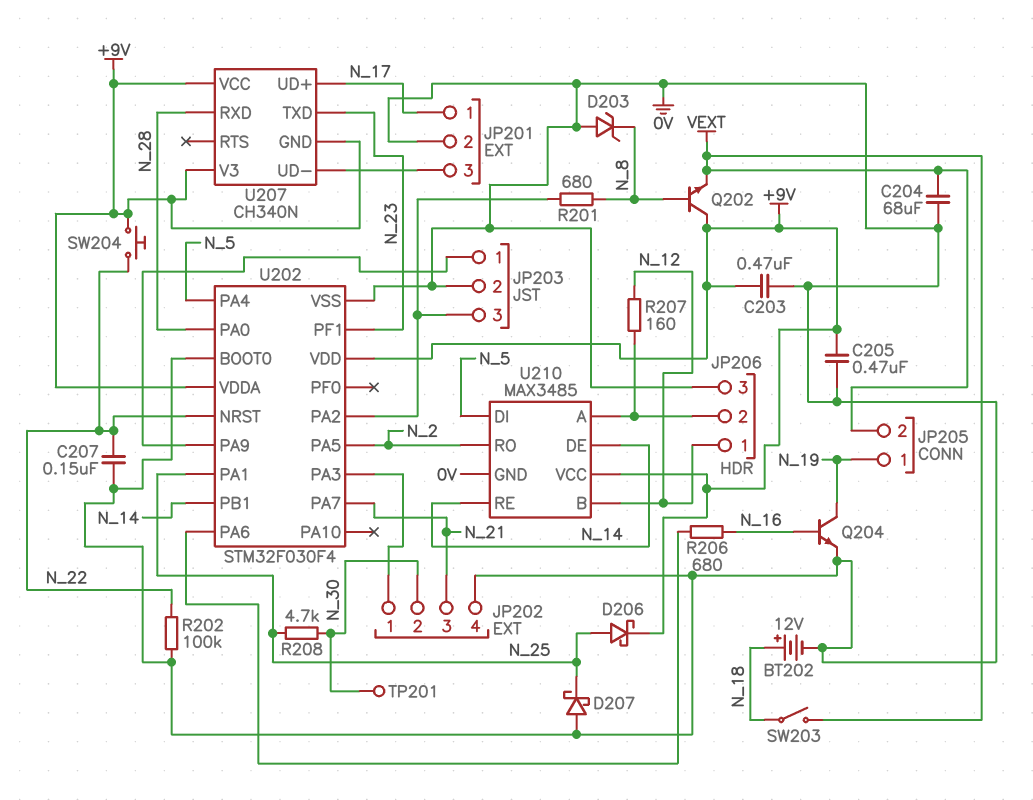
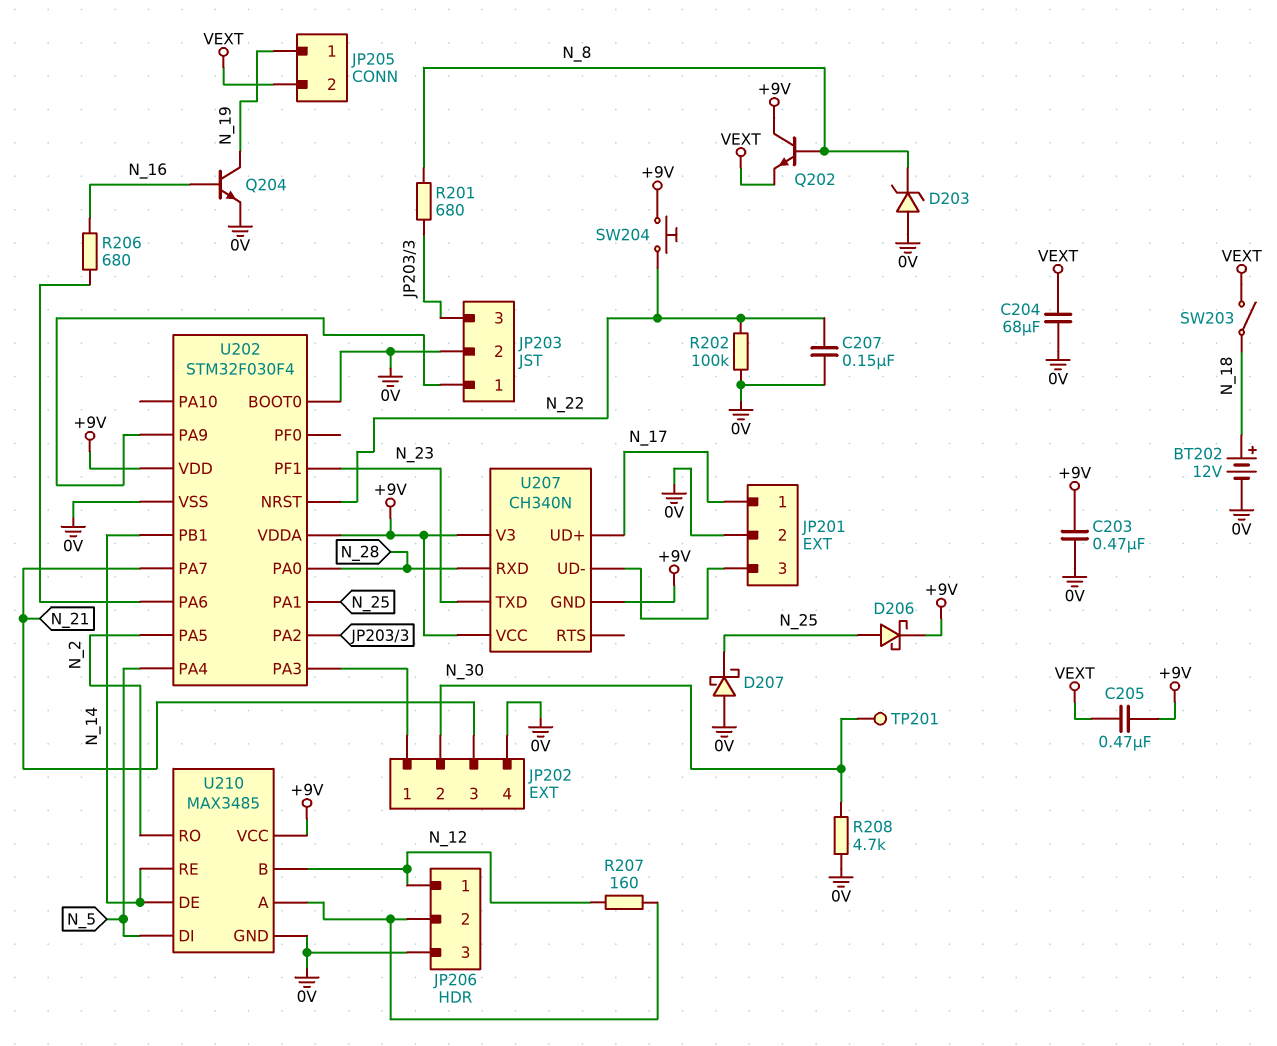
C205: 470nF (+9V, 0V) -> 470nF (+9V, VEXT)
R208: 4.7k (N_25, N_30) -> 4.7k (0V, N_30)

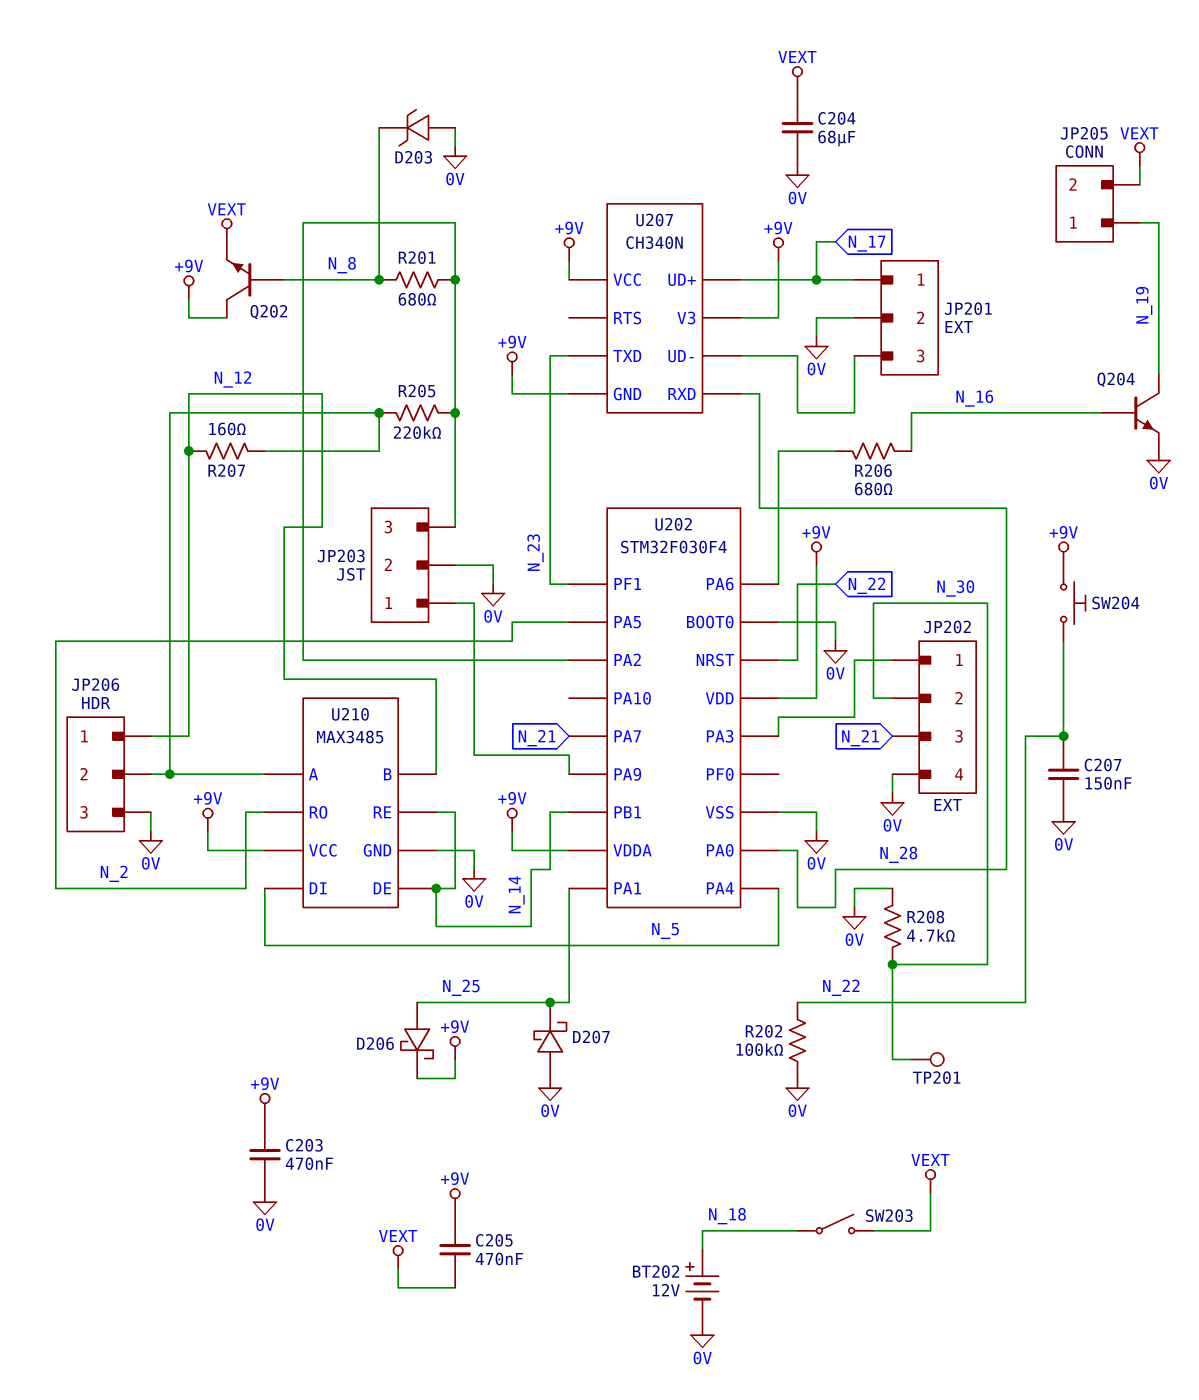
R205: none -> 220k (JP203/3, JP206/2)

